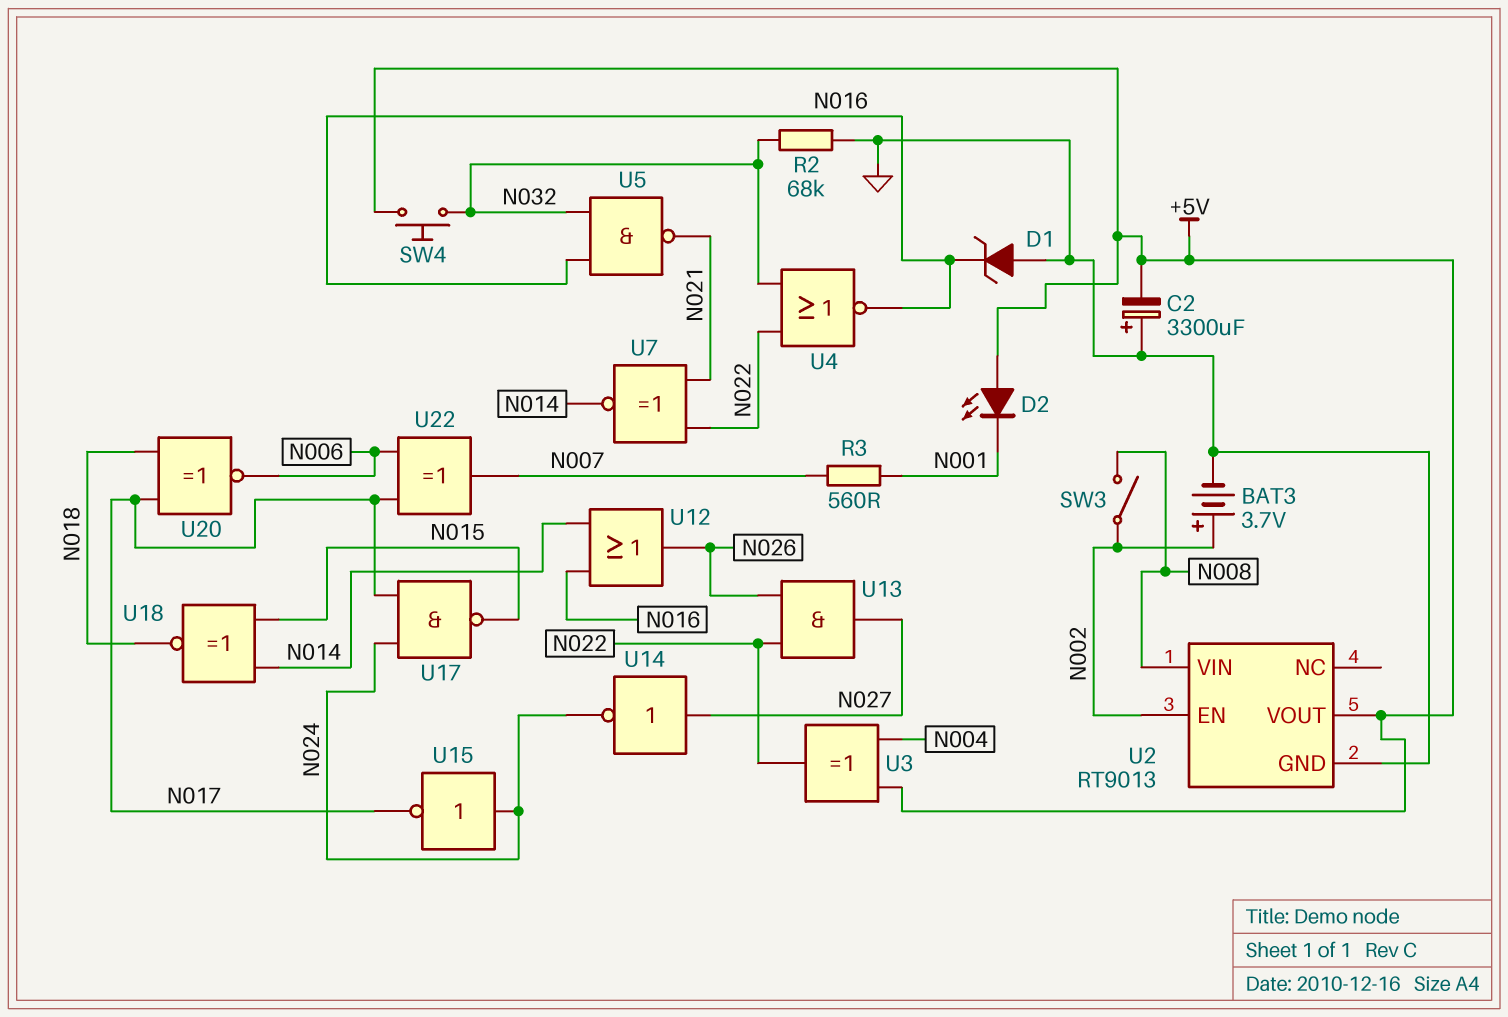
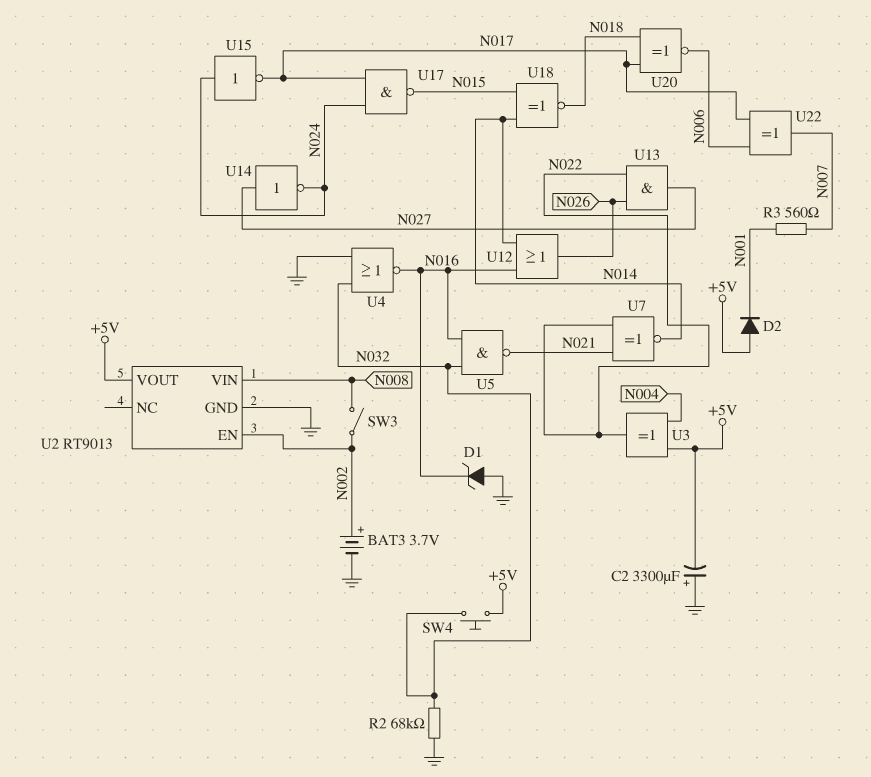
D2: LED (A +5V, K N001) -> diode (A +5V, K N001)
U4: NOR (in N022, in N032, out N016) -> NOR (in GND, in N032, out N016)

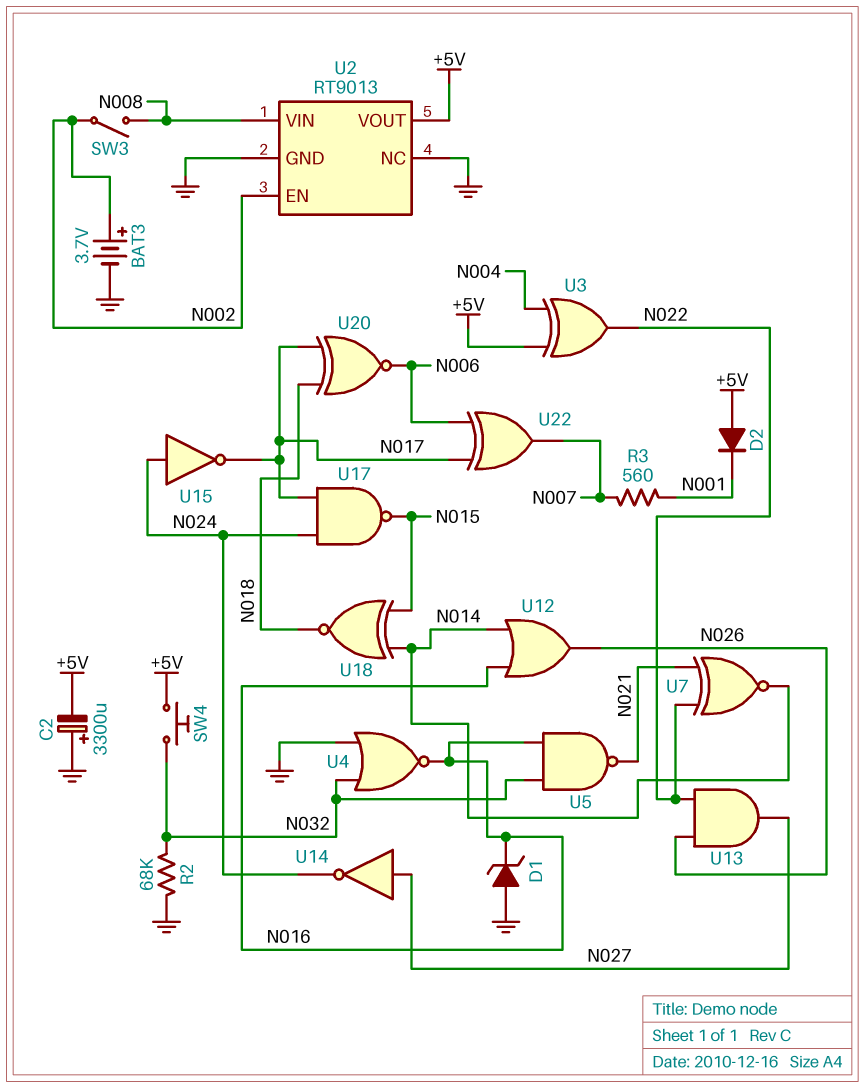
U2 pin NC: none -> GND

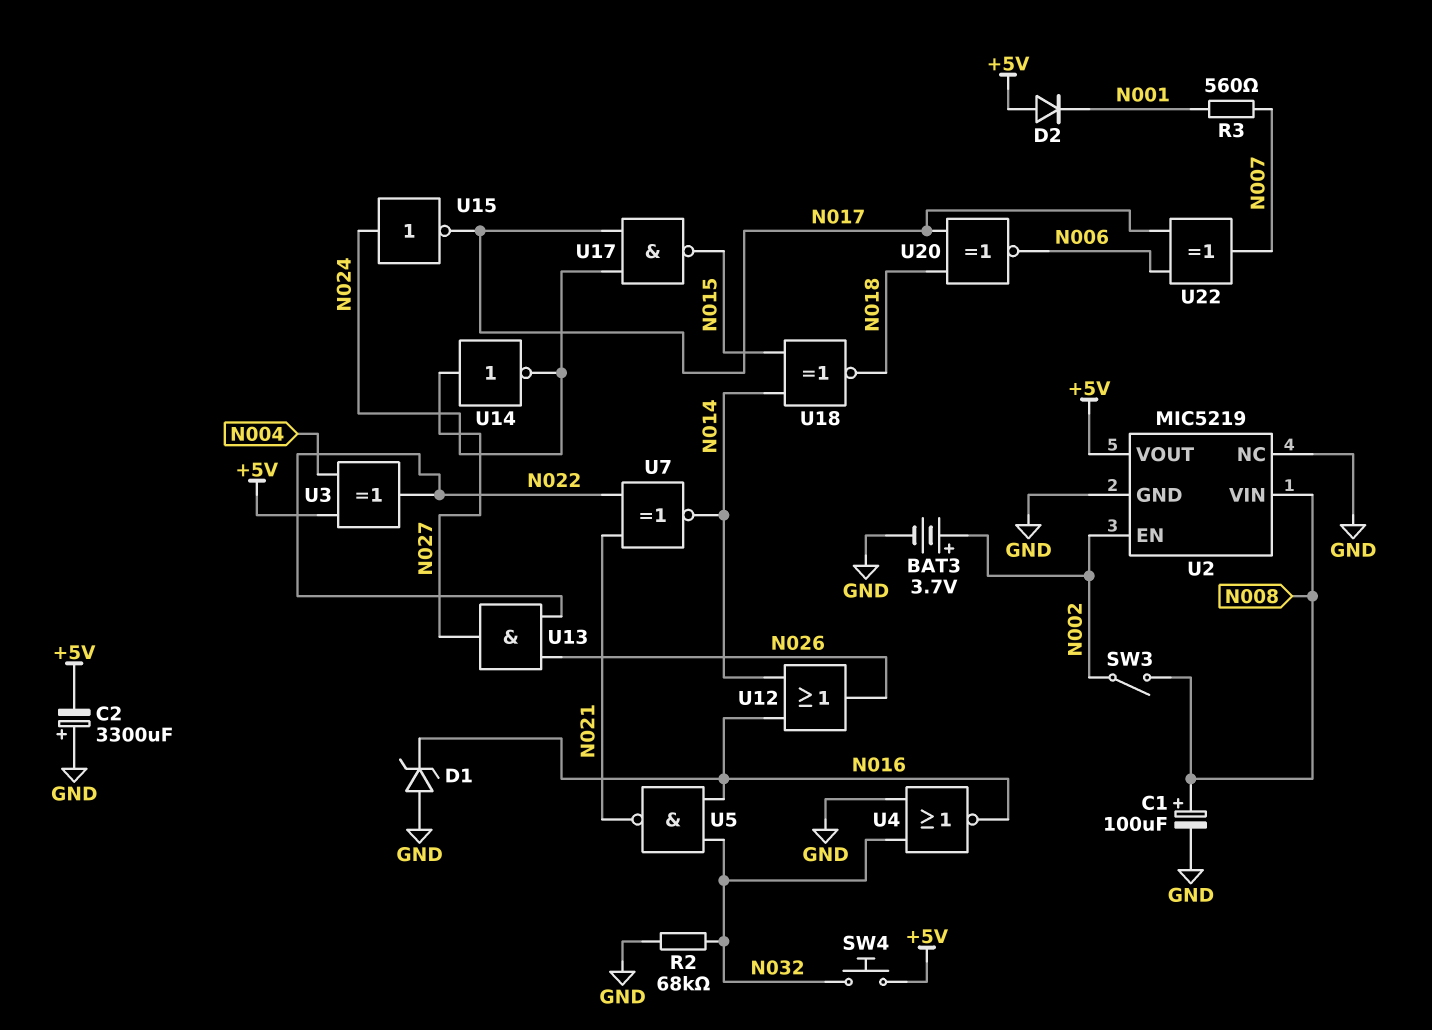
C1: none -> 100uF (plus N008, minus GND)
U2: RT9013 -> MIC5219

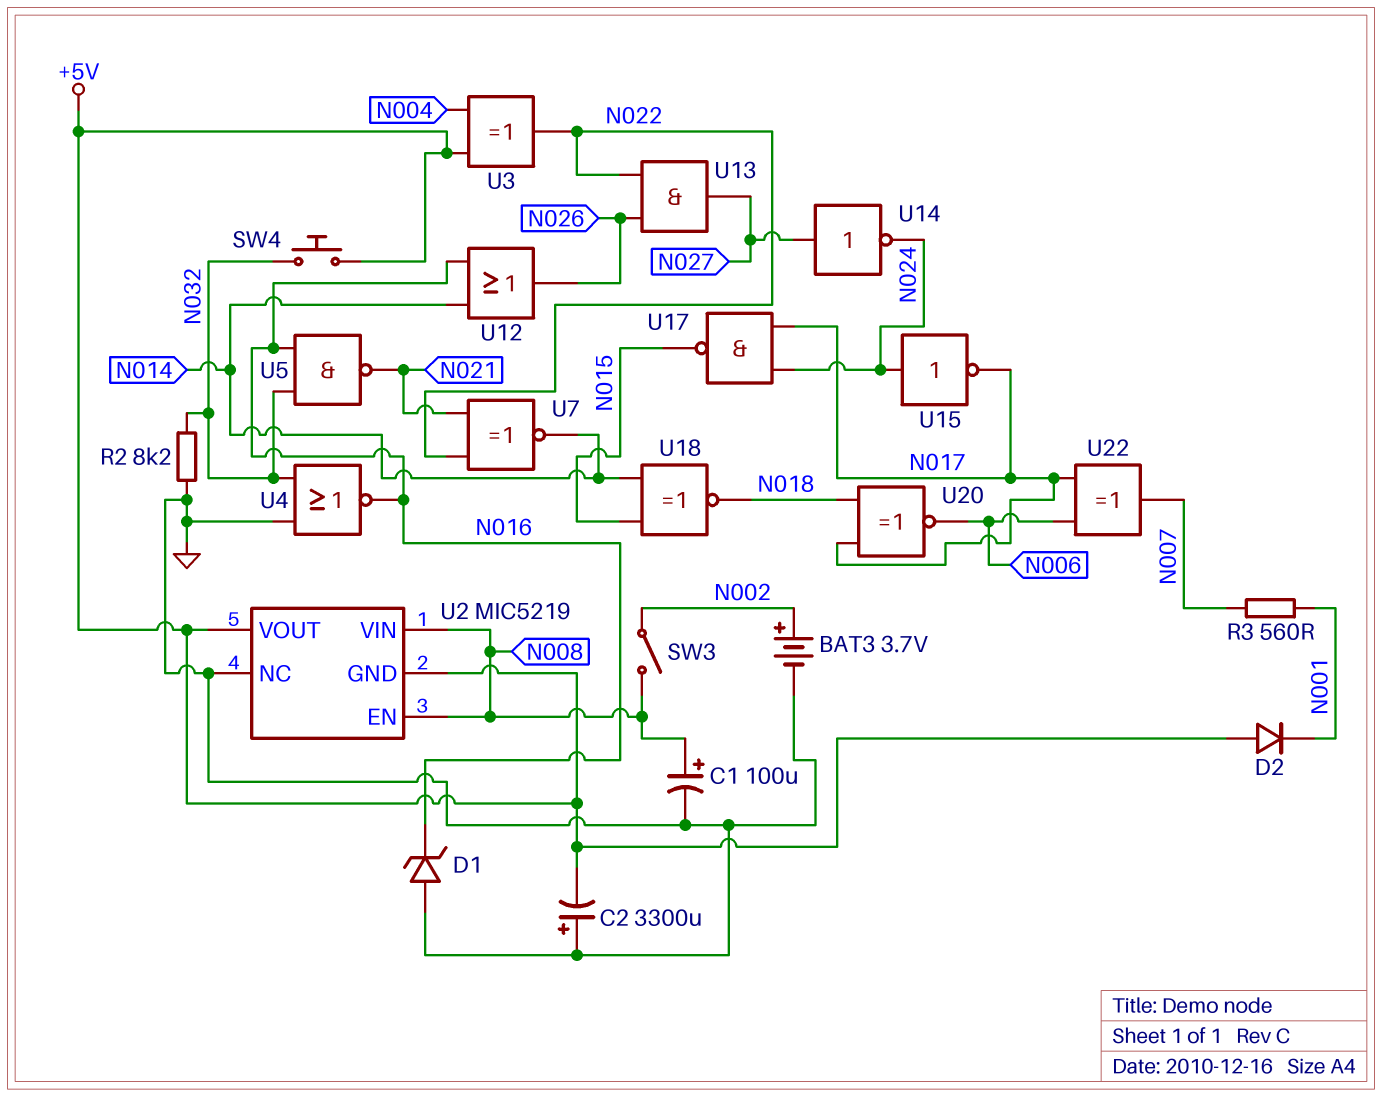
R2: 68k (GND, N032) -> 8.2k (GND, N032)
U2 pin EN: N002 -> N008
U2 pin GND: GND -> +5V

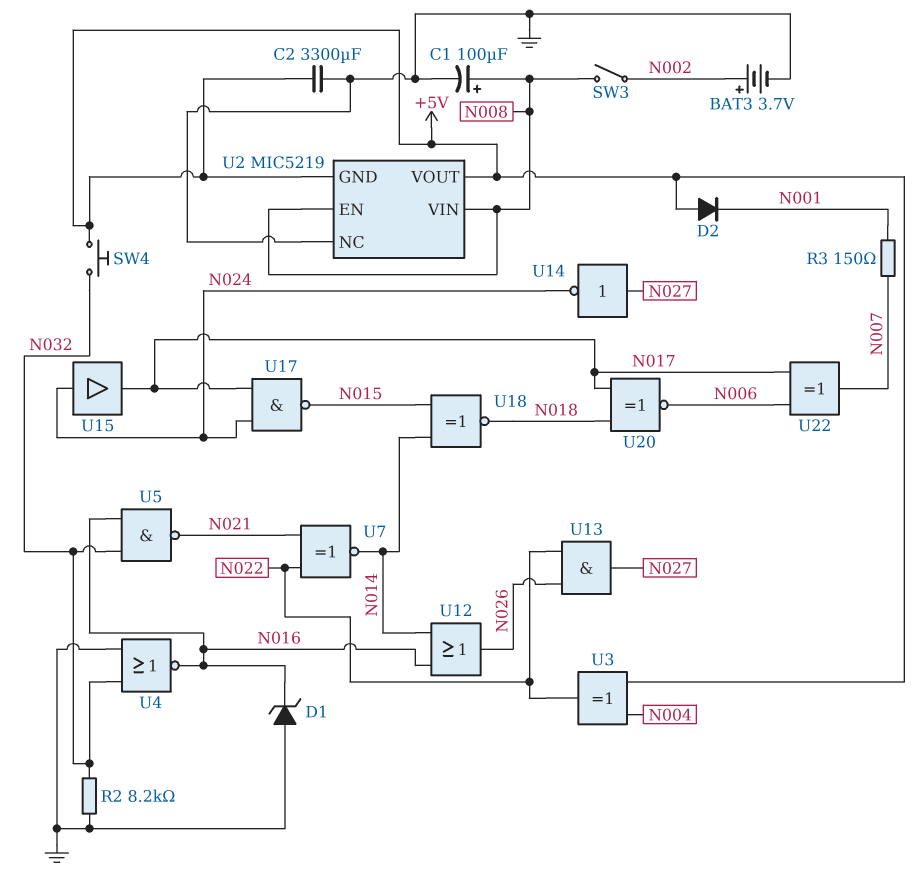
C2: 3300uF (plus GND, minus +5V) -> 3300uF (+5V, GND)
R3: 560 (N001, N007) -> 150 (N001, N007)
U15: NOT (in N024, out N017) -> buffer (in N024, out N017)

